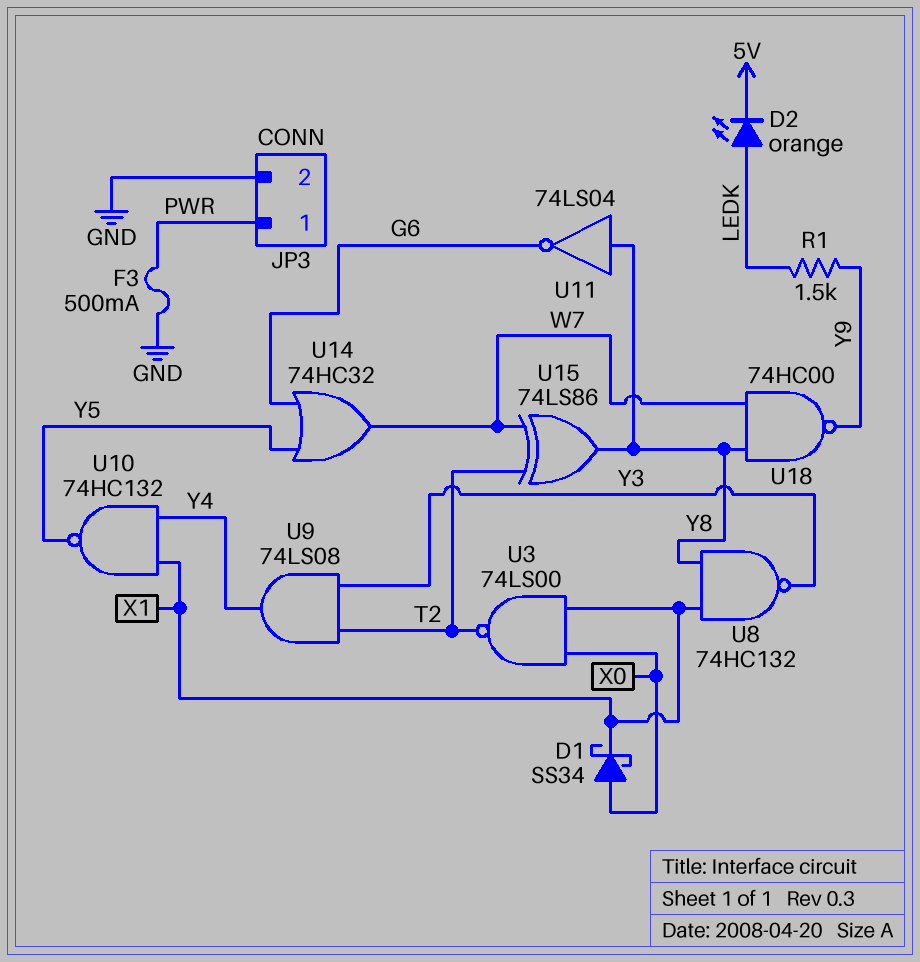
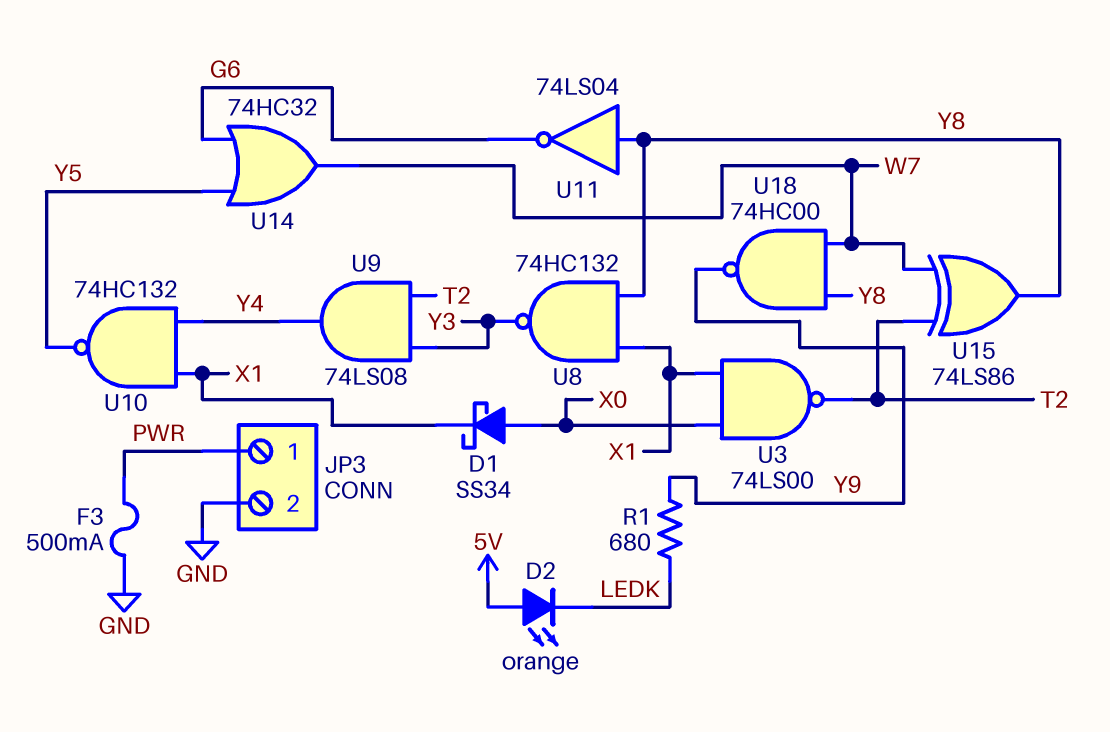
D2: LED orange (A LEDK, K 5V) -> LED orange (A 5V, K LEDK)
R1: 1.5k (LEDK, Y9) -> 680 (LEDK, Y9)

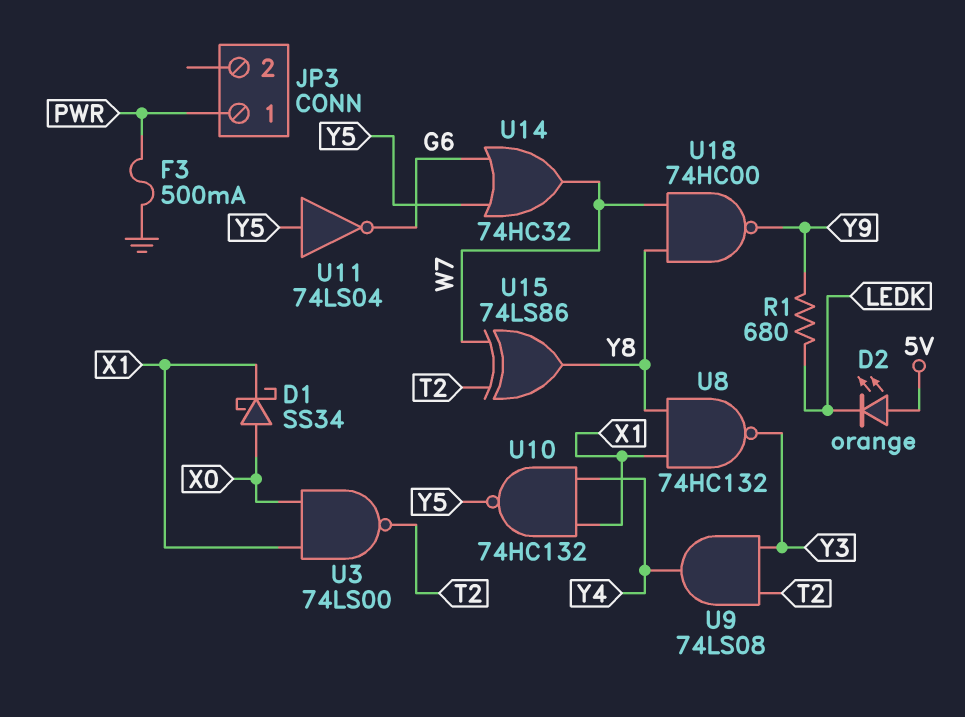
JP3 pin 2: GND -> none
U11: NOT 74LS04 (in Y8, out G6) -> NOT 74LS04 (in Y5, out G6)

